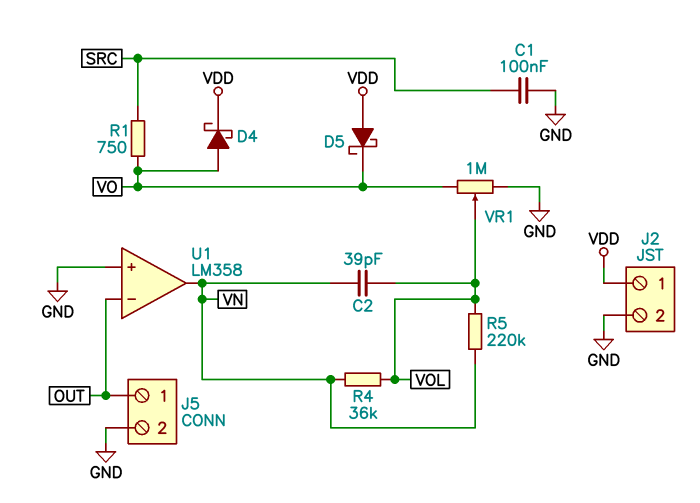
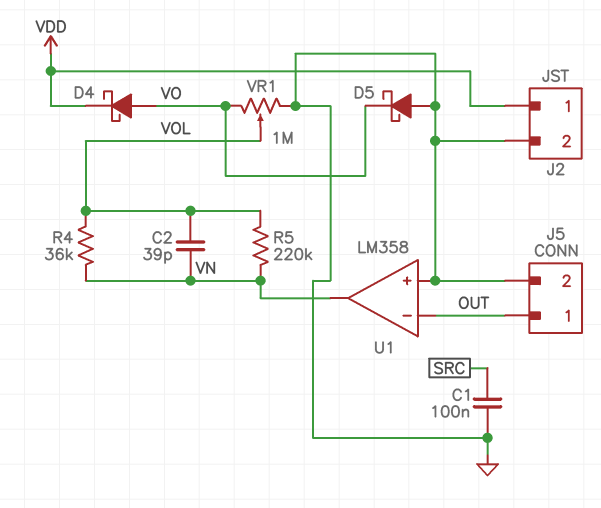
D5: schottky (A VDD, K VO) -> schottky (A GND, K VO)
R1: 750 (SRC, VO) -> none

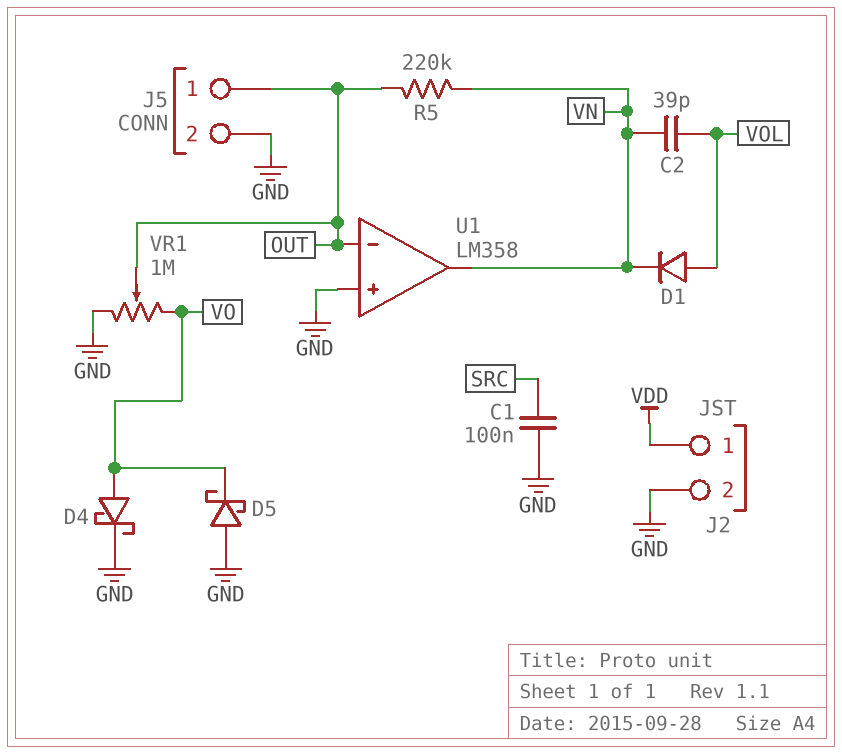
D1: none -> diode (A VOL, K VN)
D4: schottky (A VO, K VDD) -> schottky (A VO, K GND)
R4: 36k (VN, VOL) -> none
R5: 220k (VN, VOL) -> 220k (OUT, VN)
VR1: 1M (GND, VO, wiper VOL) -> 1M (GND, VO, wiper OUT)

